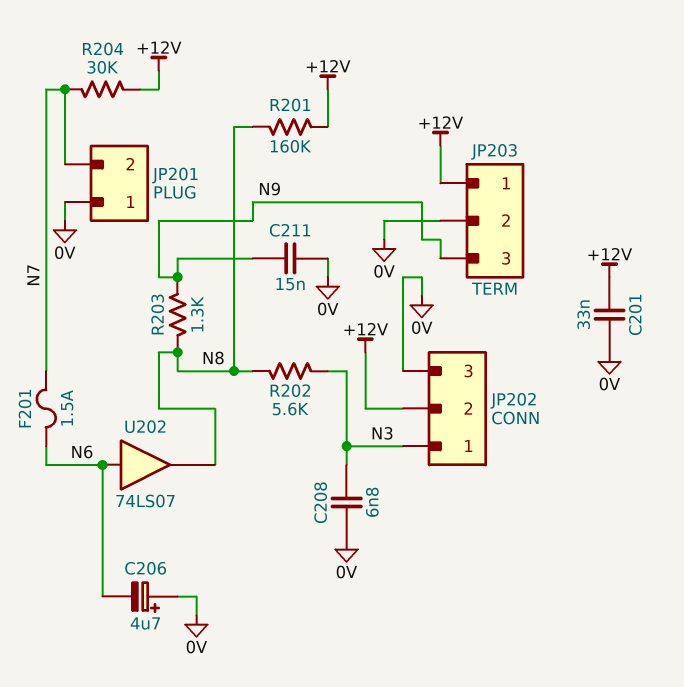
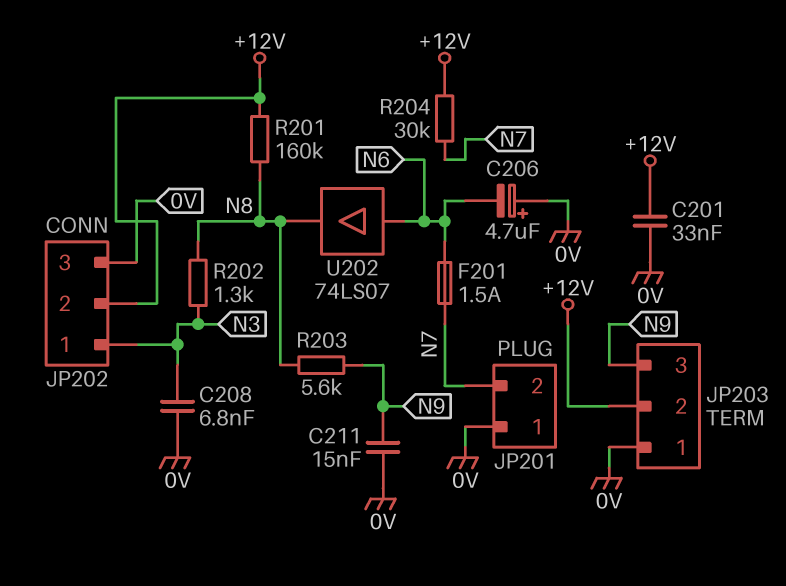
JP203 pin 1: +12V -> 0V
JP203 pin 2: 0V -> +12V
R202: 5.6k (N3, N8) -> 1.3k (N3, N8)
R203: 1.3k (N8, N9) -> 5.6k (N8, N9)

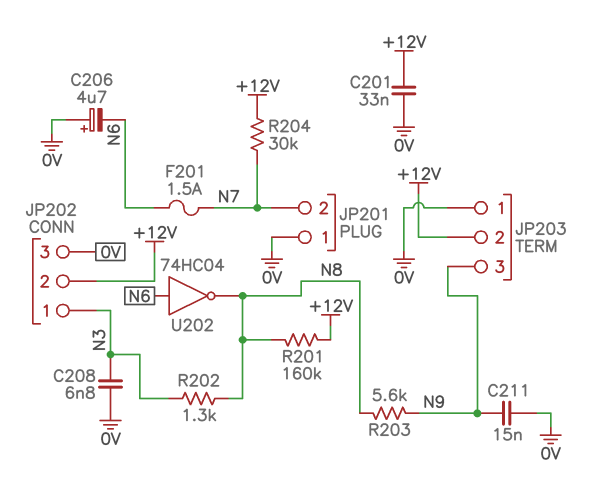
U202: buffer 74LS07 (in N6, out N8) -> NOT 74HC04 (in N6, out N8)

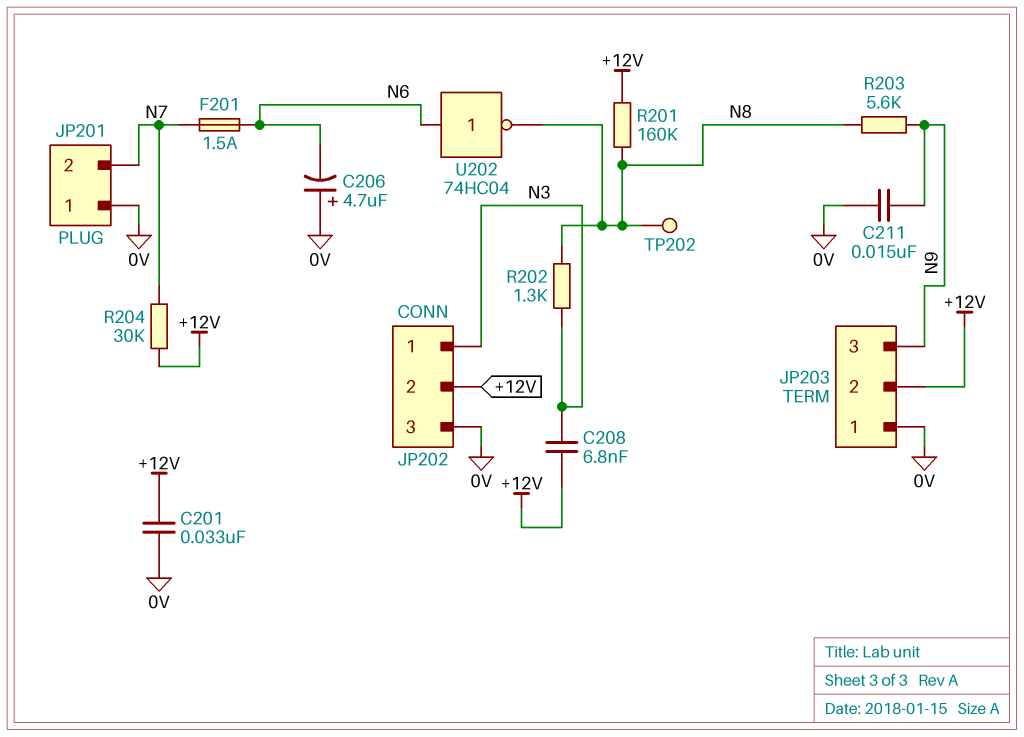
C208: 6.8nF (0V, N3) -> 6.8nF (+12V, N3)
TP202: none -> test point (N8)

